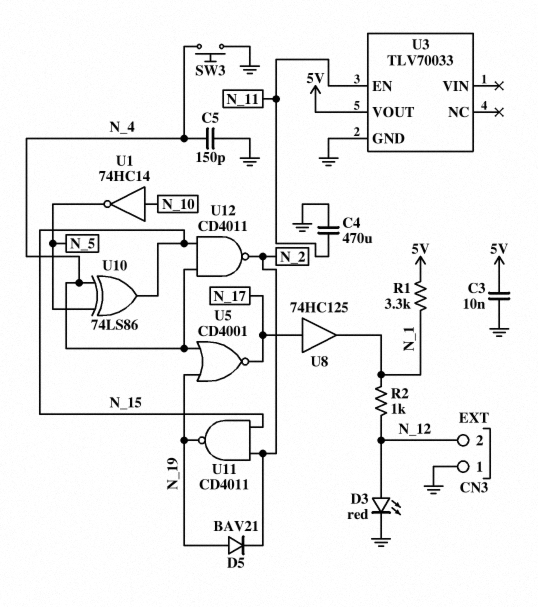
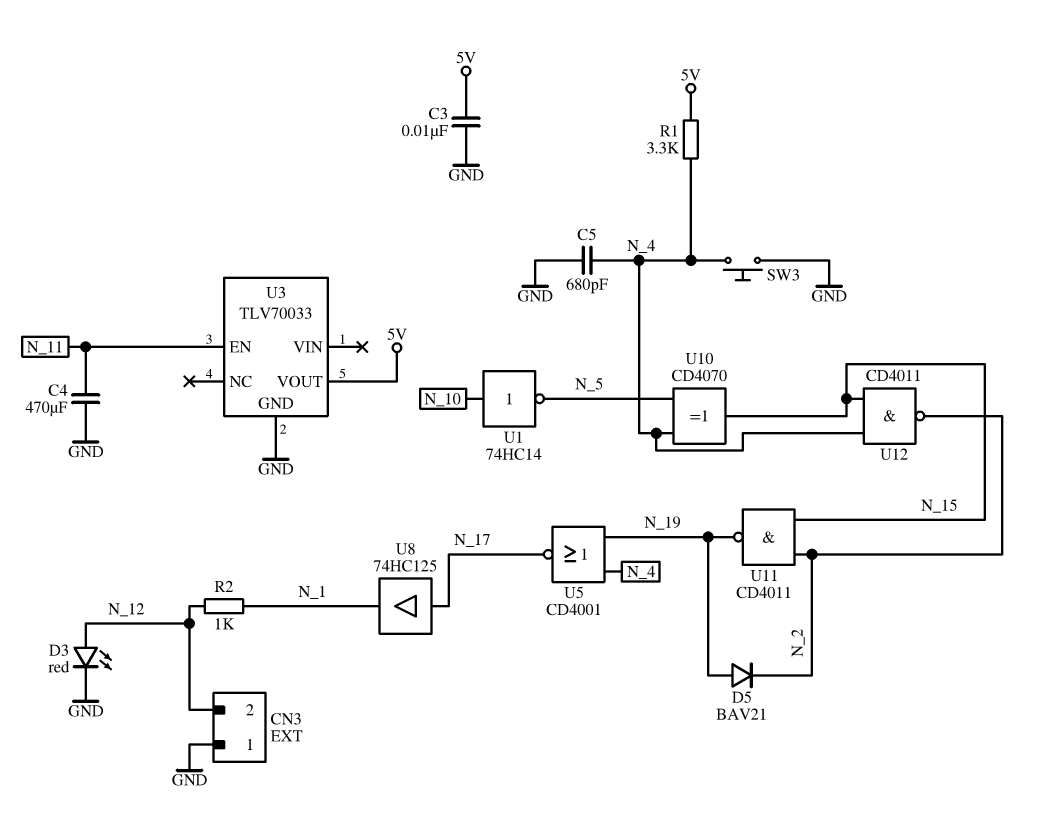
C5: 150pF (GND, N_4) -> 680pF (GND, N_4)
R1: 3.3k (5V, N_1) -> 3.3k (5V, N_4)
U10: XOR 74LS86 (in N_4, in N_5, out N_15) -> XOR CD4070 (in N_4, in N_5, out N_15)

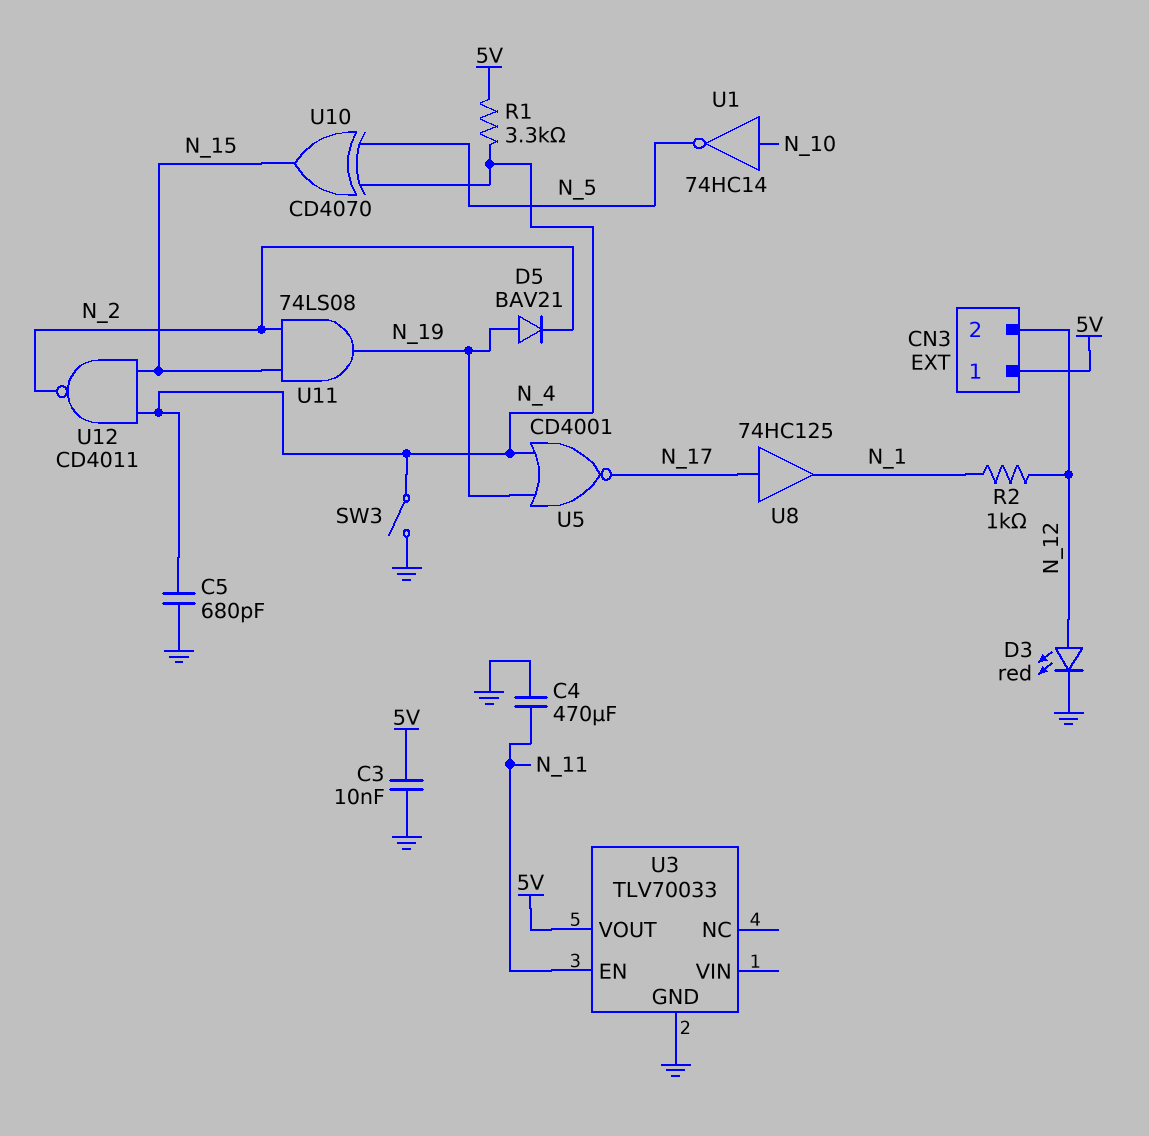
CN3 pin 1: GND -> 5V
SW3: button (GND, N_4) -> switch (GND, N_4)
U11: NAND CD4011 (in N_2, in N_15, out N_19) -> AND 74LS08 (in N_2, in N_15, out N_19)

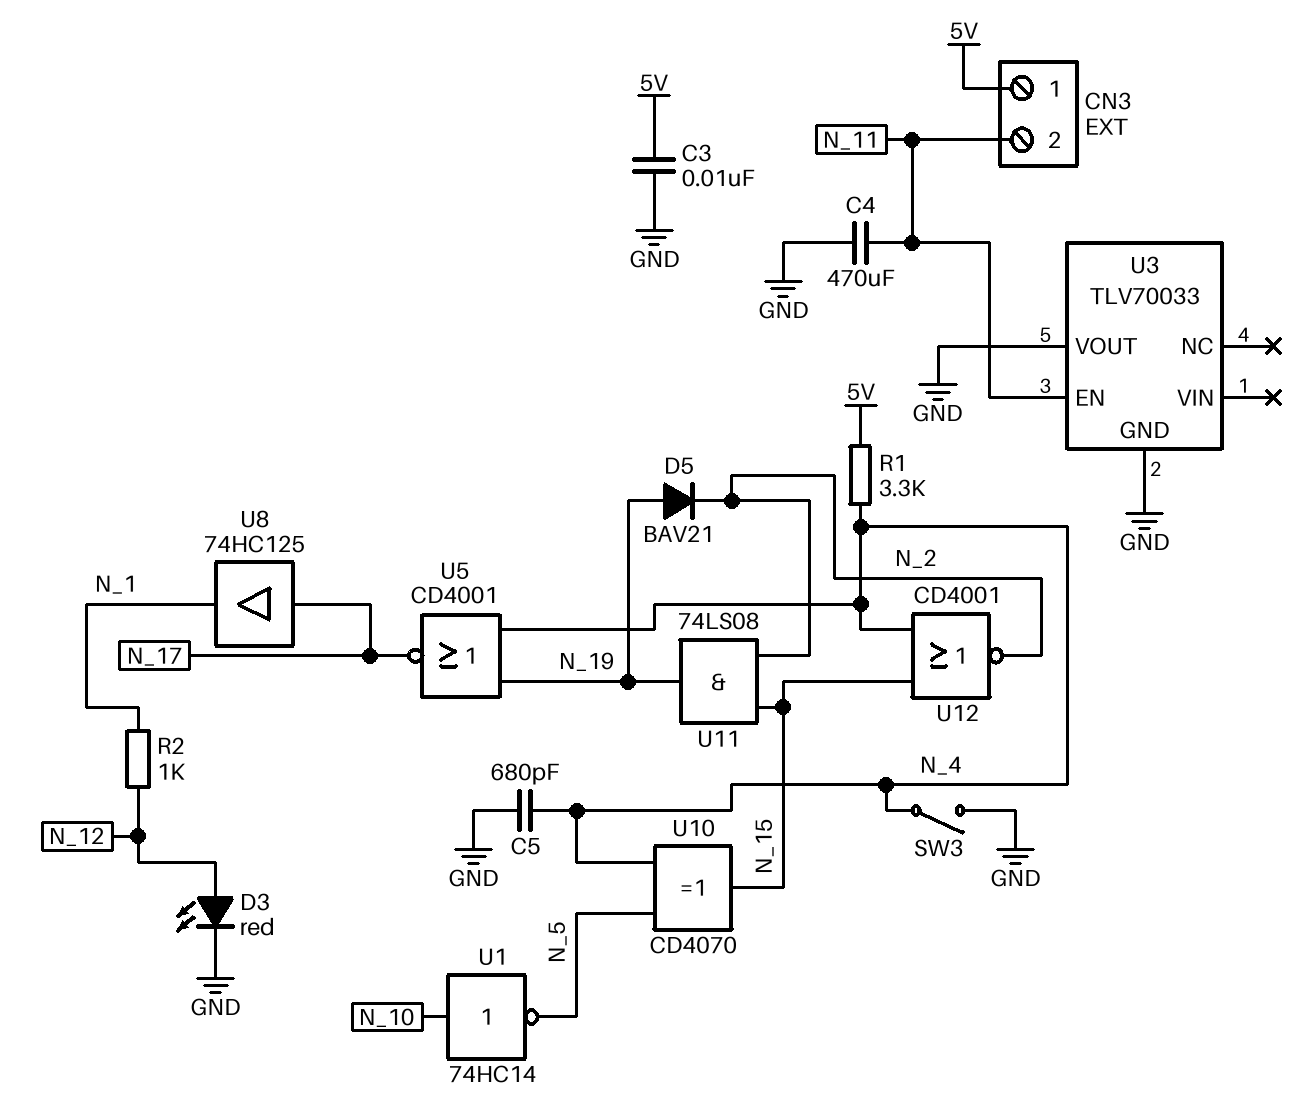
CN3 pin 2: N_12 -> N_11
U3 pin VOUT: 5V -> GND
U12: NAND CD4011 (in N_4, in N_15, out N_2) -> NOR CD4001 (in N_4, in N_15, out N_2)

